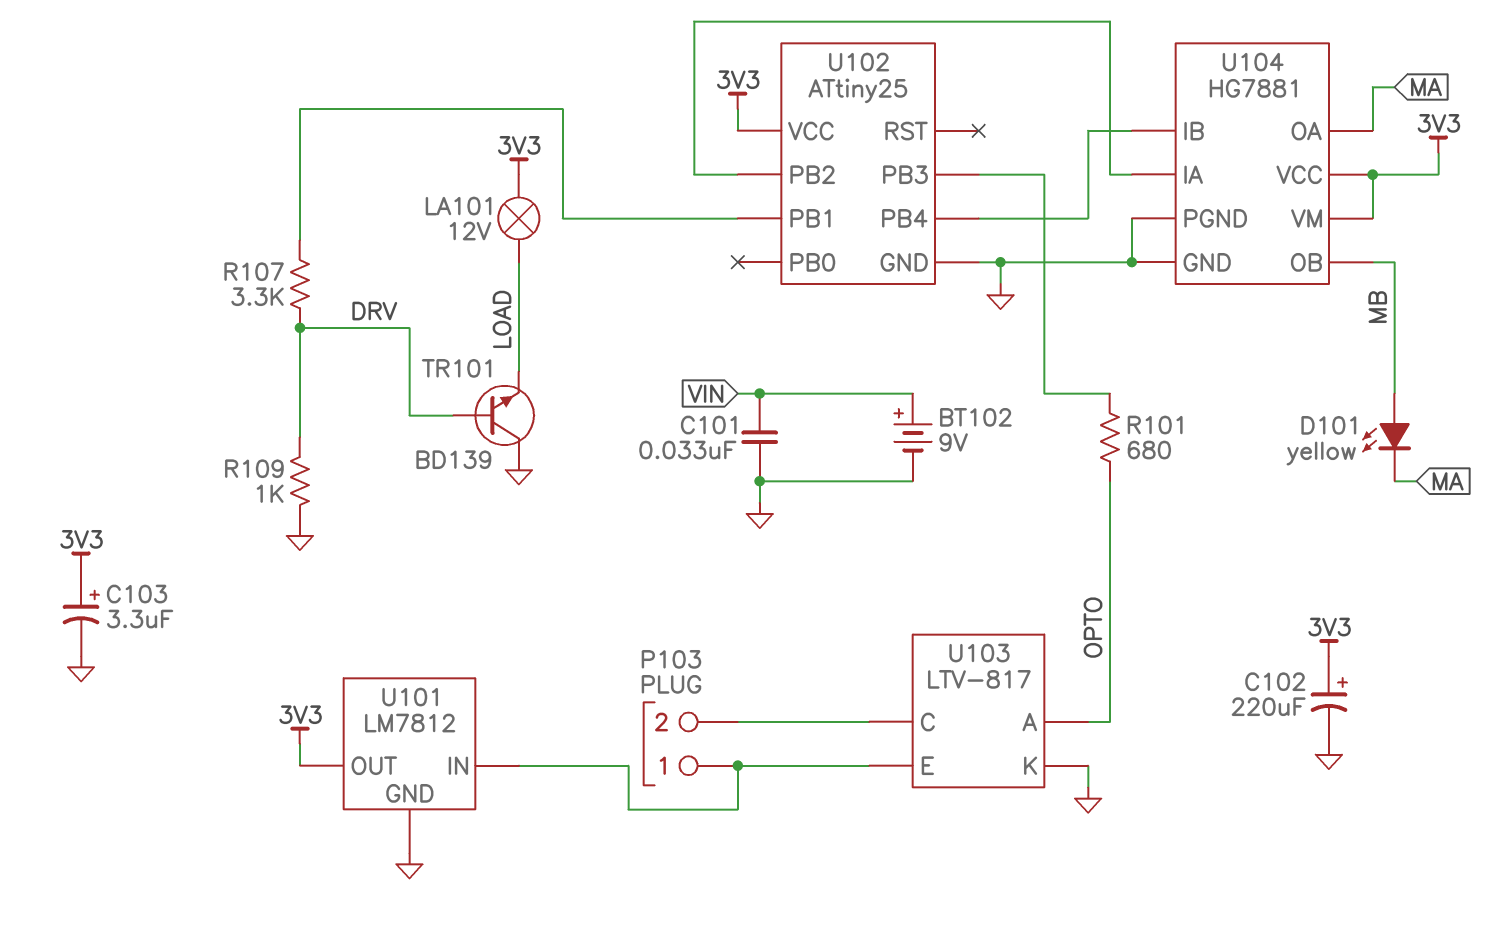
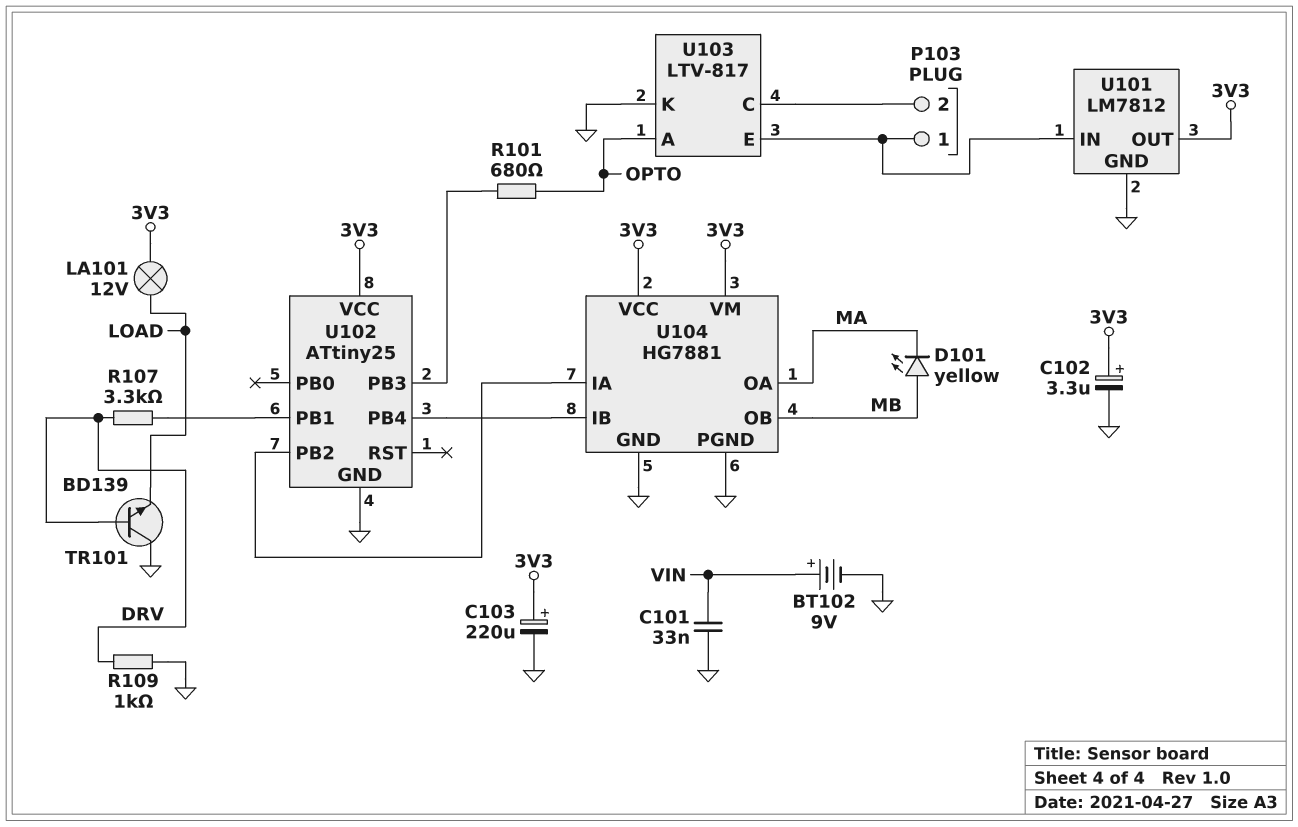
C102: 220uF (plus 3V3, minus GND) -> 3.3uF (plus 3V3, minus GND)
C103: 3.3uF (plus 3V3, minus GND) -> 220uF (plus 3V3, minus GND)

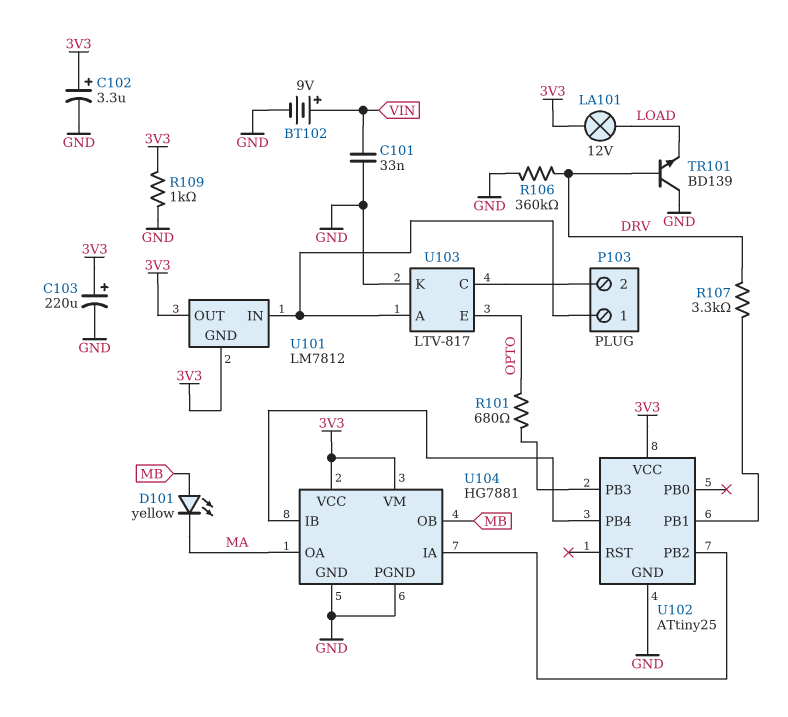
R106: none -> 360k (DRV, GND)
R109: 1k (DRV, GND) -> 1k (3V3, GND)
U101 pin GND: GND -> 3V3
U103 pin A: OPTO -> P103/1
U103 pin E: P103/1 -> OPTO

